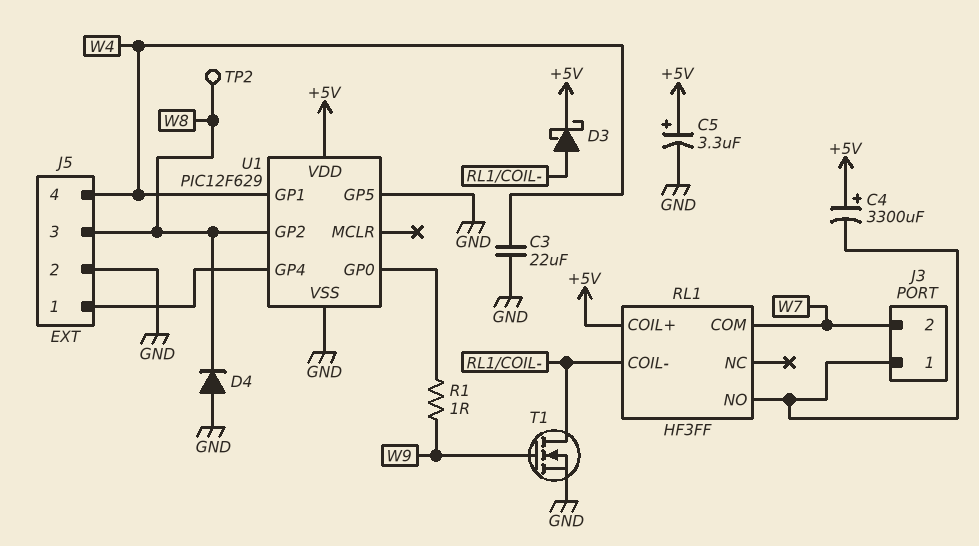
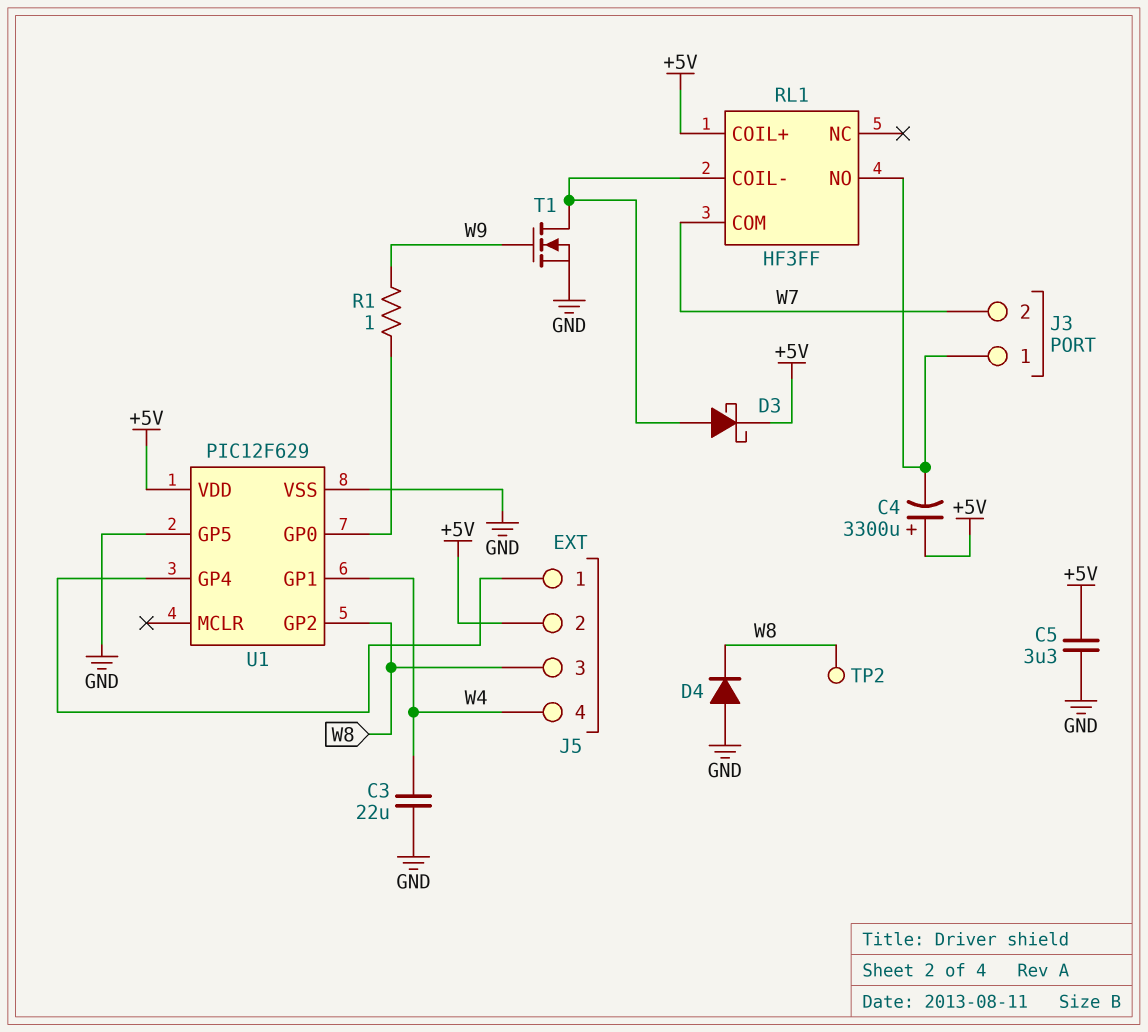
C5: 3.3uF (plus +5V, minus GND) -> 3.3uF (+5V, GND)
J5 pin 2: GND -> +5V

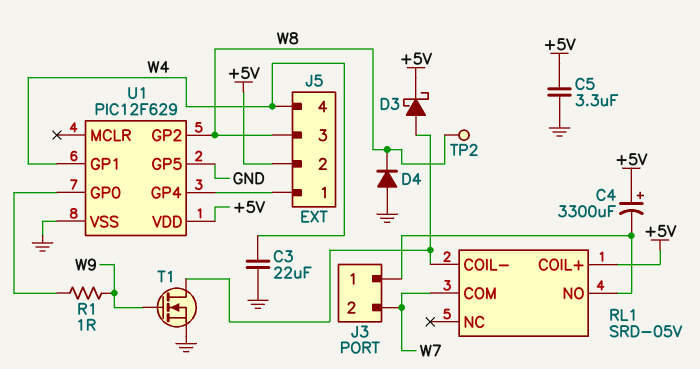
RL1: HF3FF -> SRD-05V

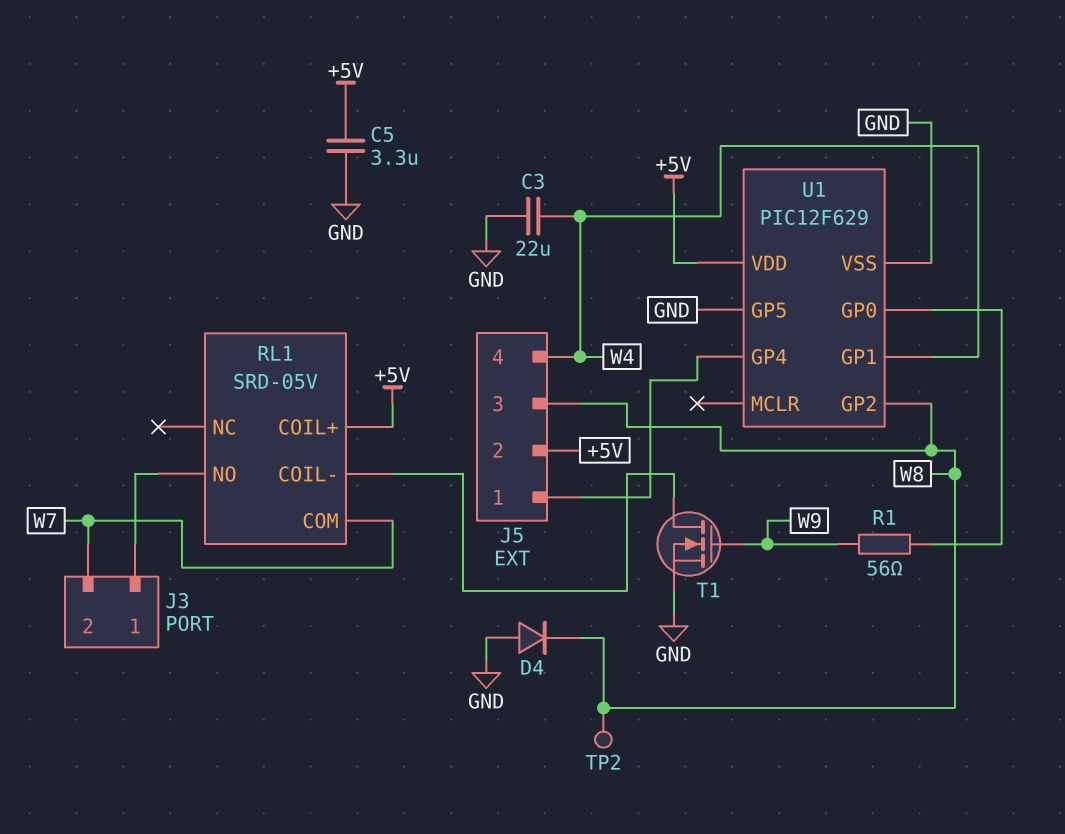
C4: 3300uF (plus +5V, minus J3/1) -> none
D3: schottky (A RL1/COIL-, K +5V) -> none
R1: 1 (U1/GP0, W9) -> 56 (U1/GP0, W9)

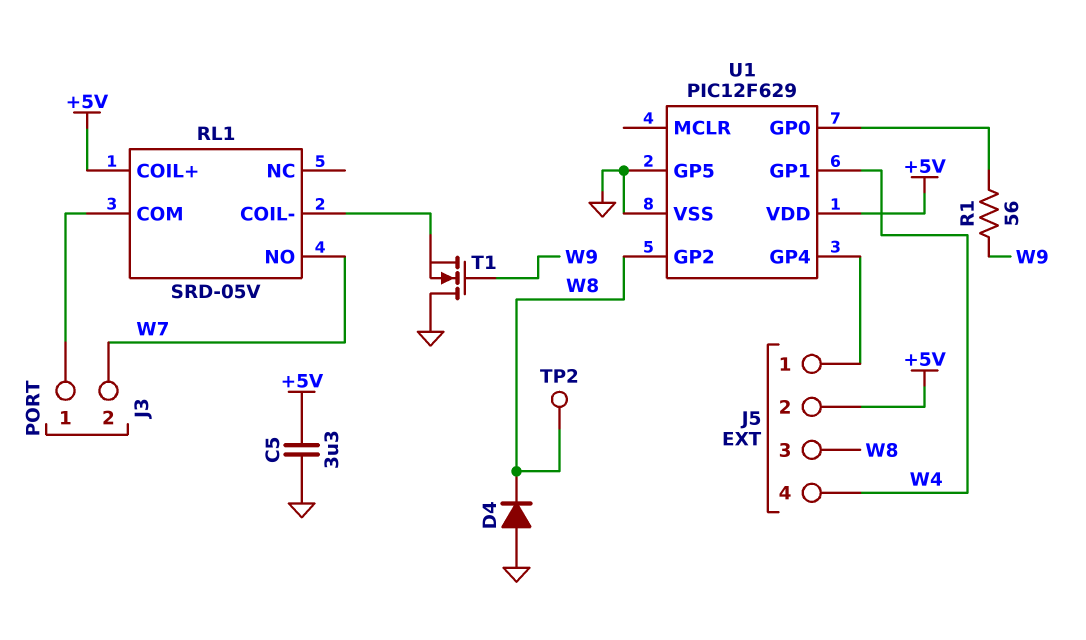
C3: 22uF (GND, W4) -> none
RL1 pin COM: W7 -> J3/1
RL1 pin NO: J3/1 -> W7
T1: NMOS (G W9, D RL1/COIL-, S GND) -> NMOS (G W9, D GND, S RL1/COIL-)

